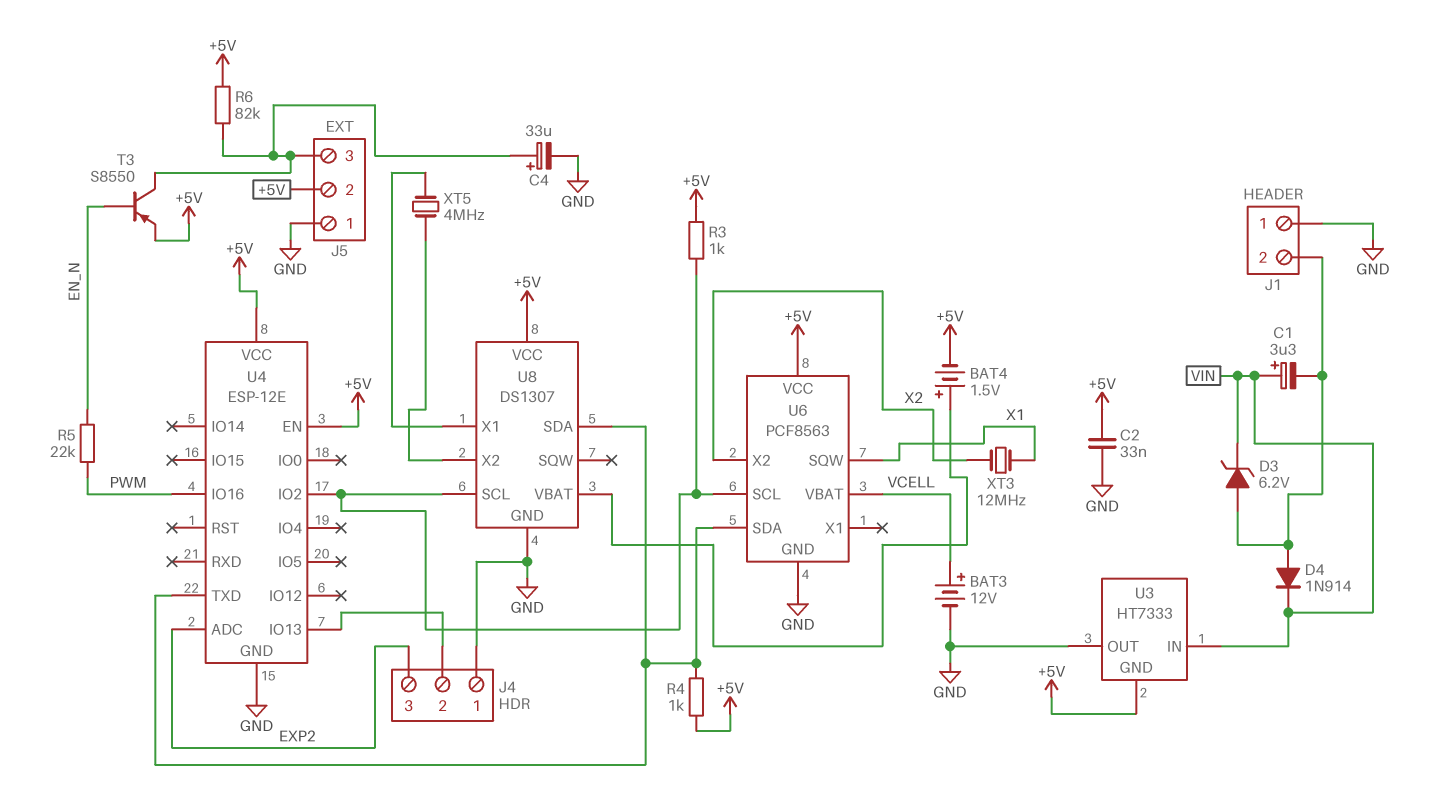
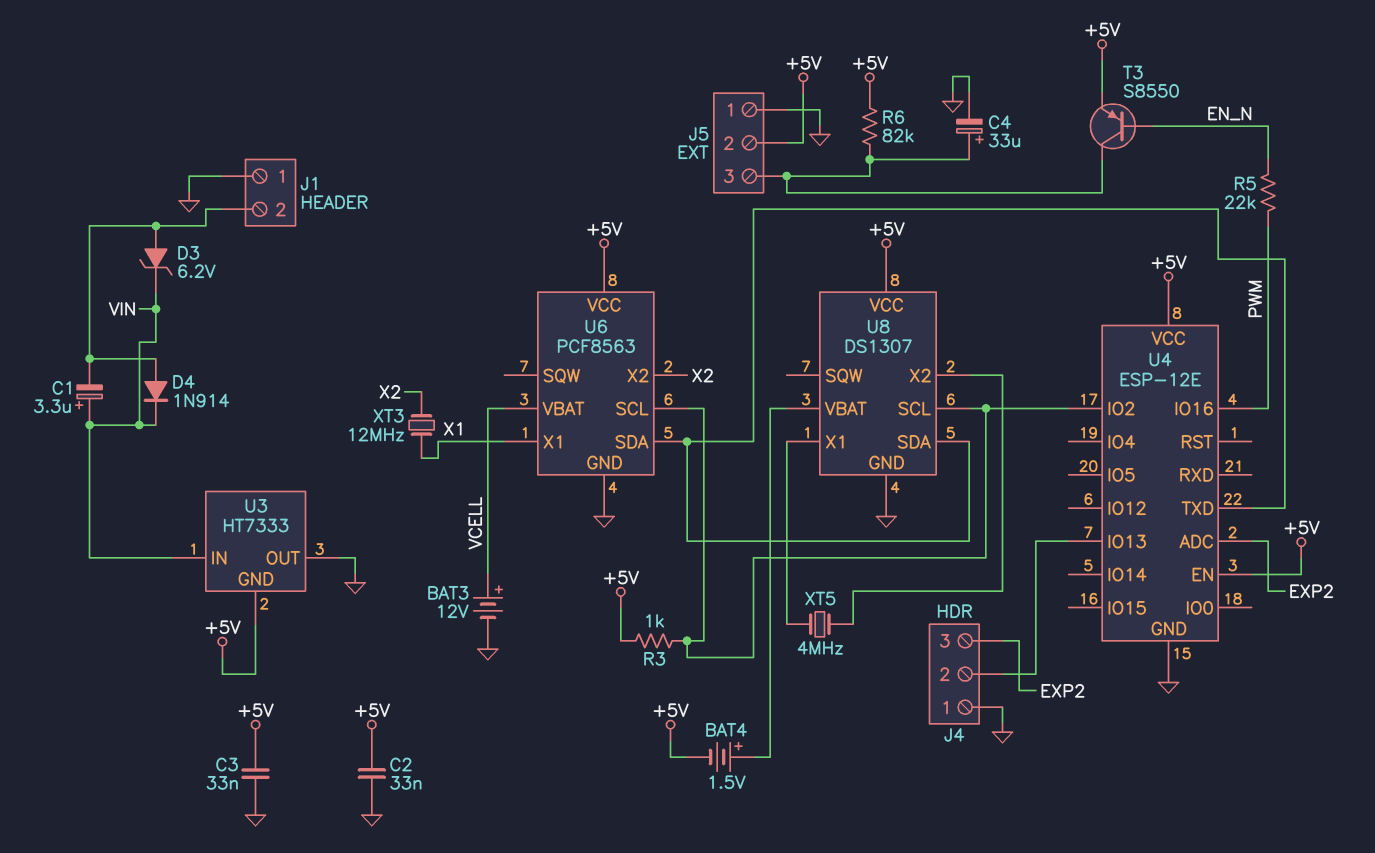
C3: none -> 33nF (+5V, GND)
R4: 1k (+5V, U4/TXD) -> none
U6 pin SQW: X1 -> none
U6 pin X1: none -> X1

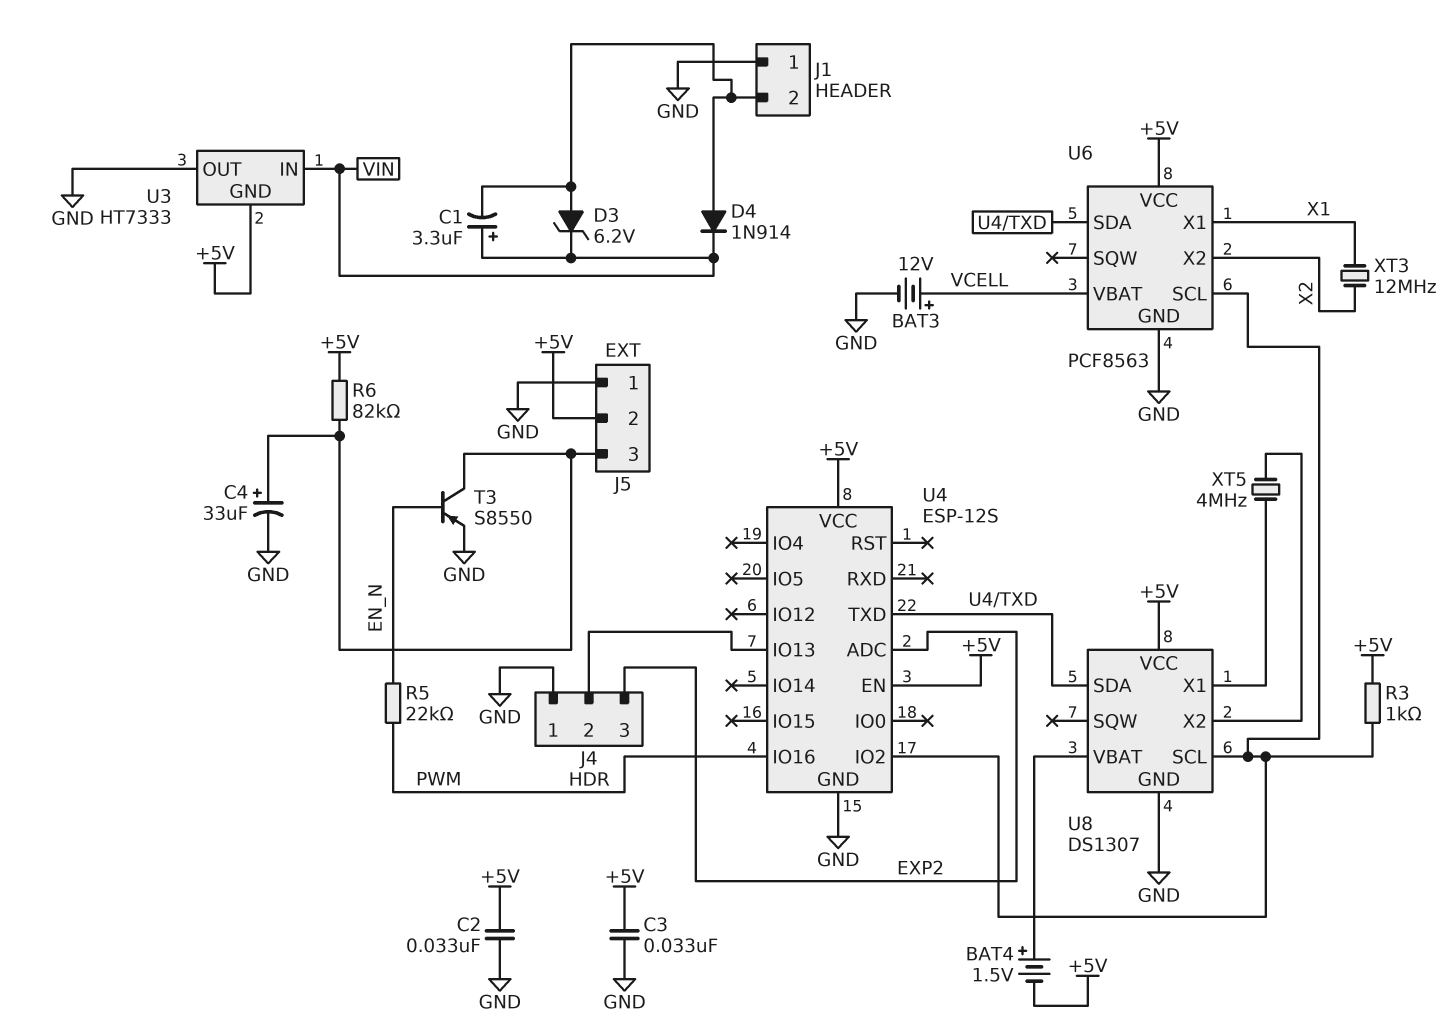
T3: PNP S8550 (B EN_N, C J5/3, E +5V) -> PNP S8550 (B EN_N, C J5/3, E GND)
U4: ESP-12E -> ESP-12S

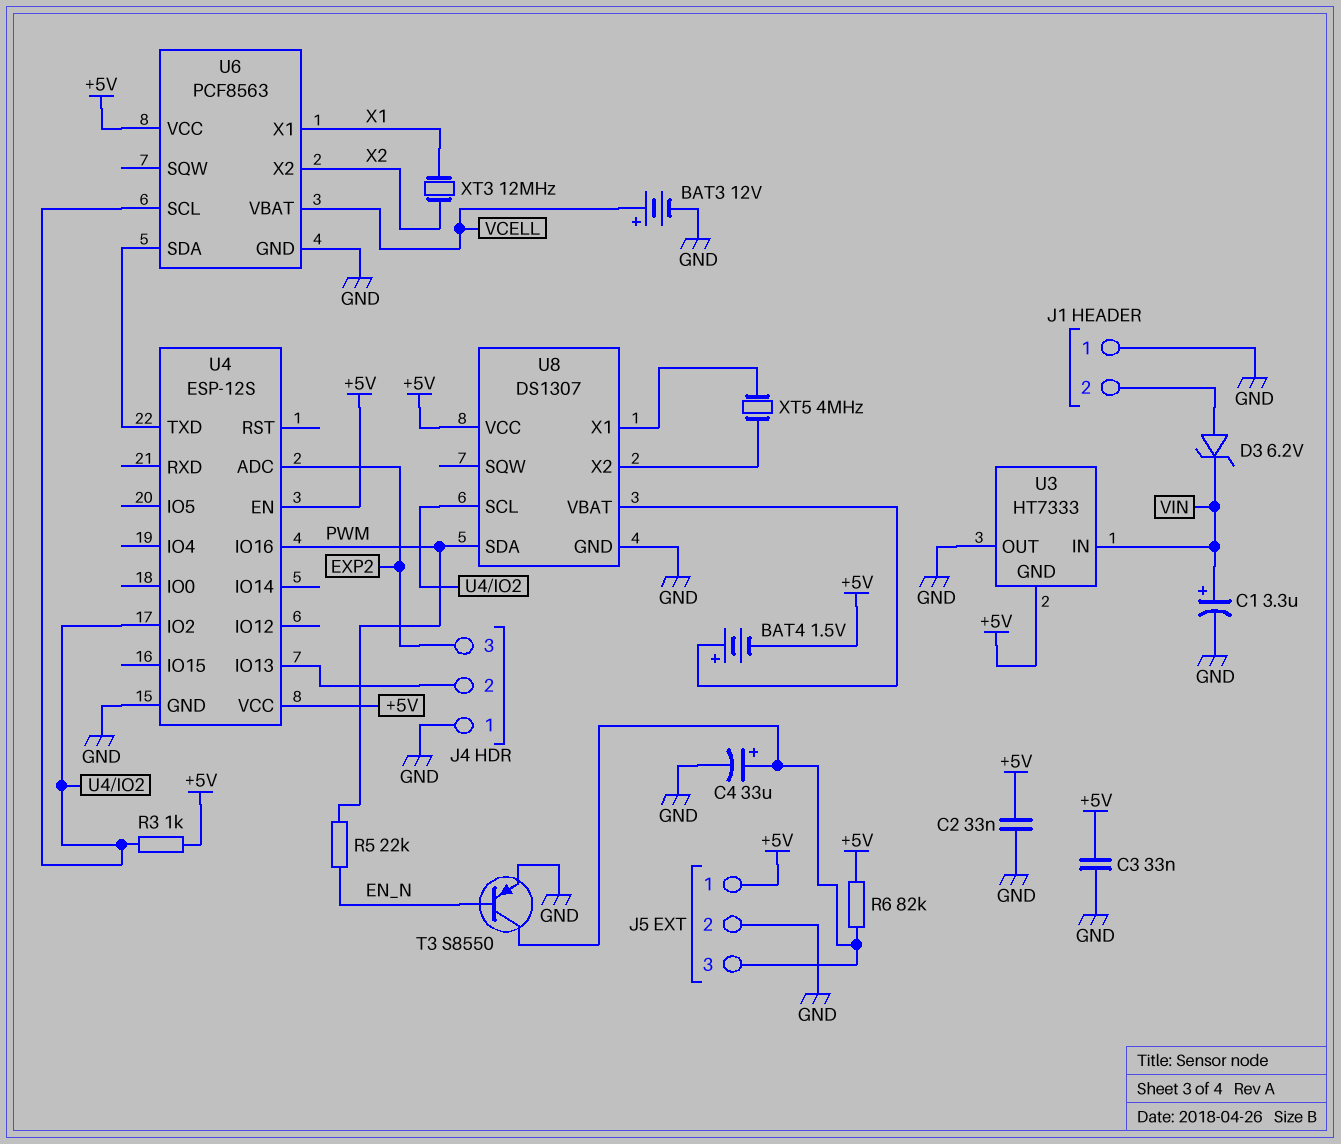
C1: 3.3uF (plus VIN, minus J1/2) -> 3.3uF (plus VIN, minus GND)
D4: diode 1N914 (A J1/2, K VIN) -> none
J5 pin 1: GND -> +5V
J5 pin 2: +5V -> GND
U8 pin SDA: U4/TXD -> PWM

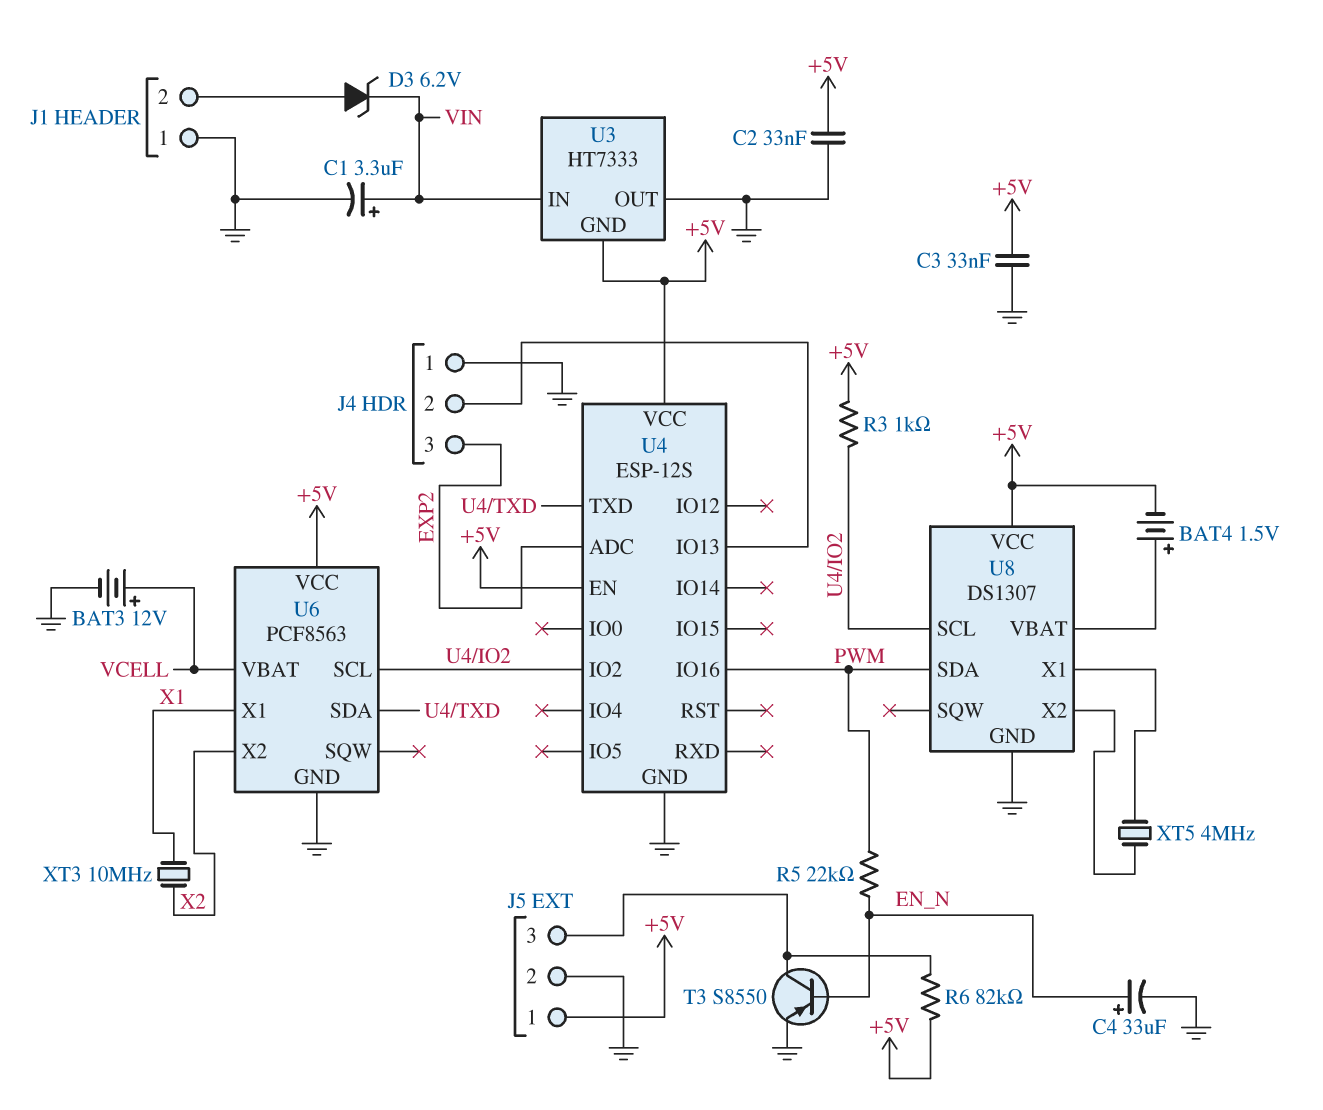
C4: 33uF (plus J5/3, minus GND) -> 33uF (plus EN_N, minus GND)
XT3: 12MHz (X1, X2) -> 10MHz (X1, X2)

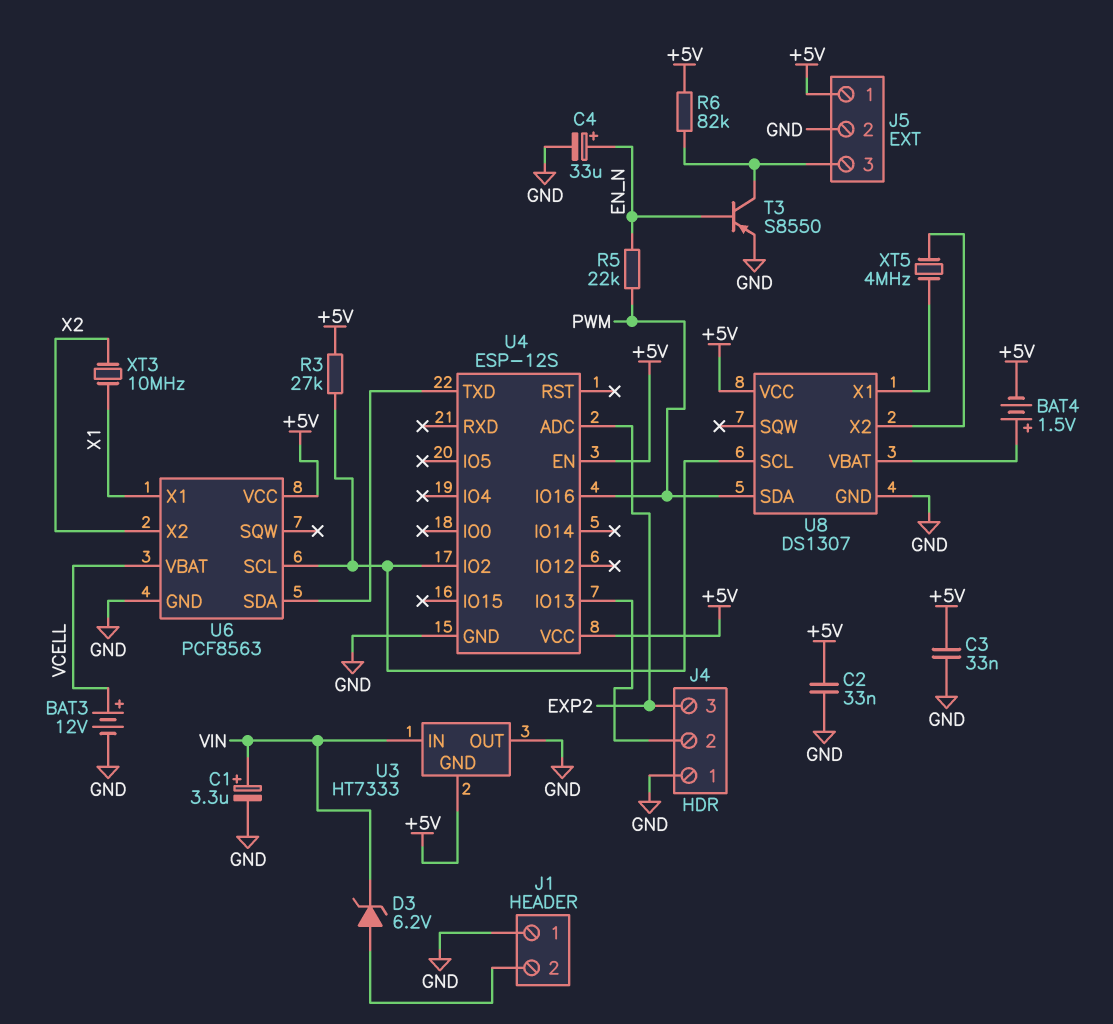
R3: 1k (+5V, U4/IO2) -> 27k (+5V, U4/IO2)

